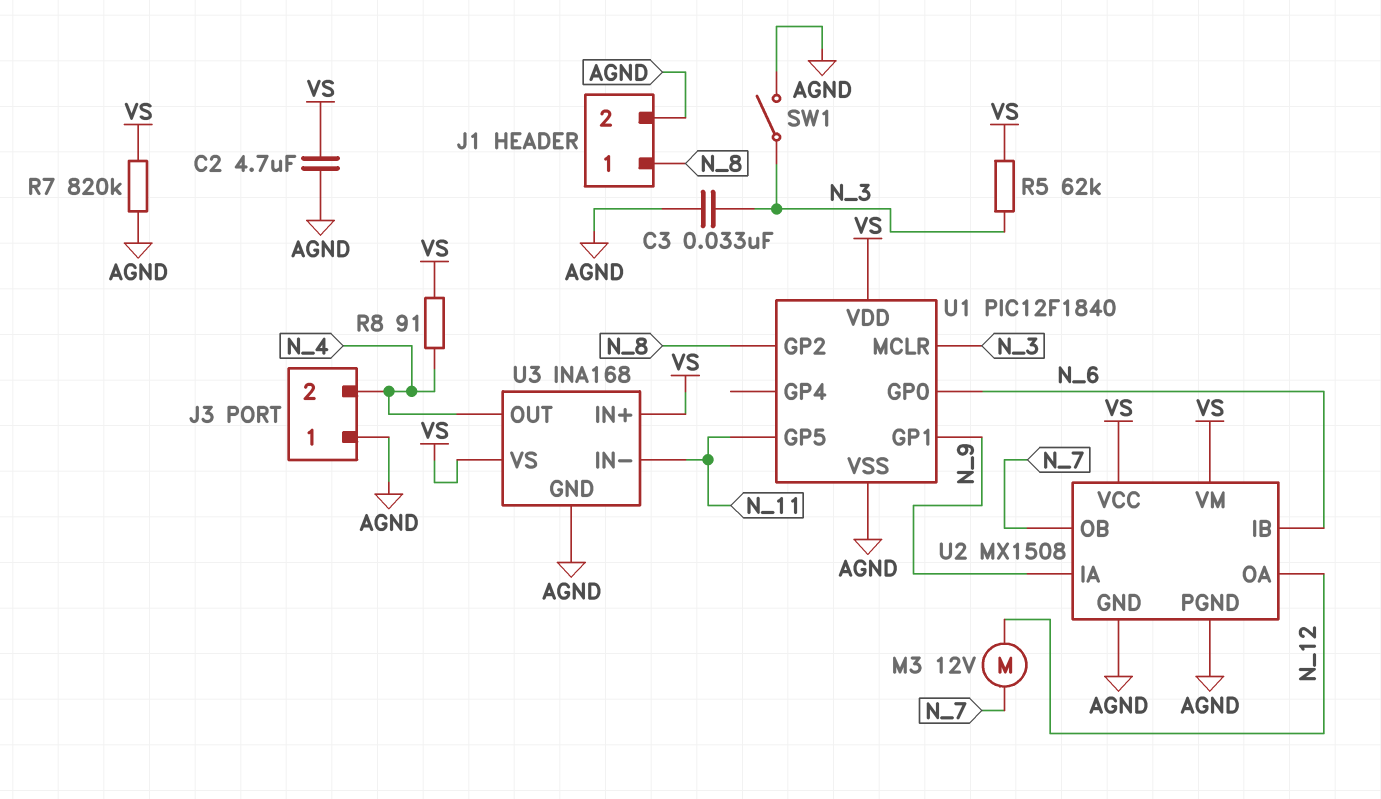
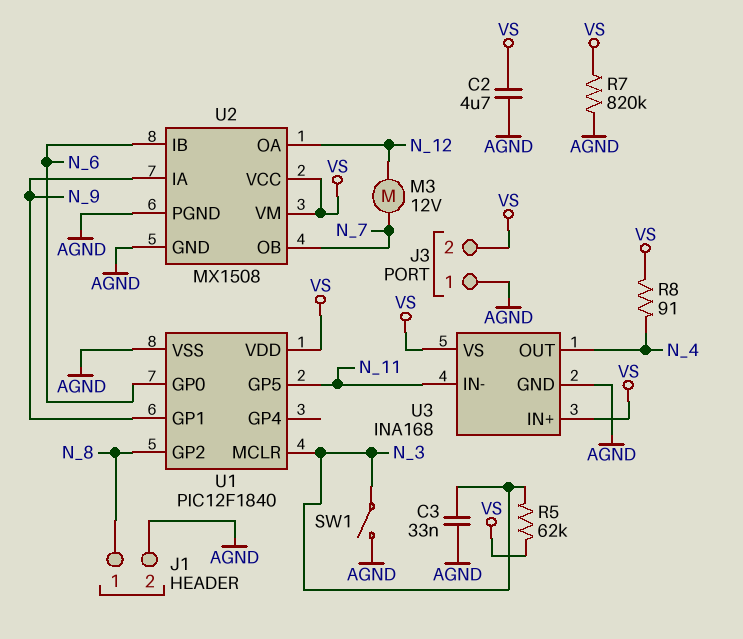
J3 pin 2: N_4 -> VS

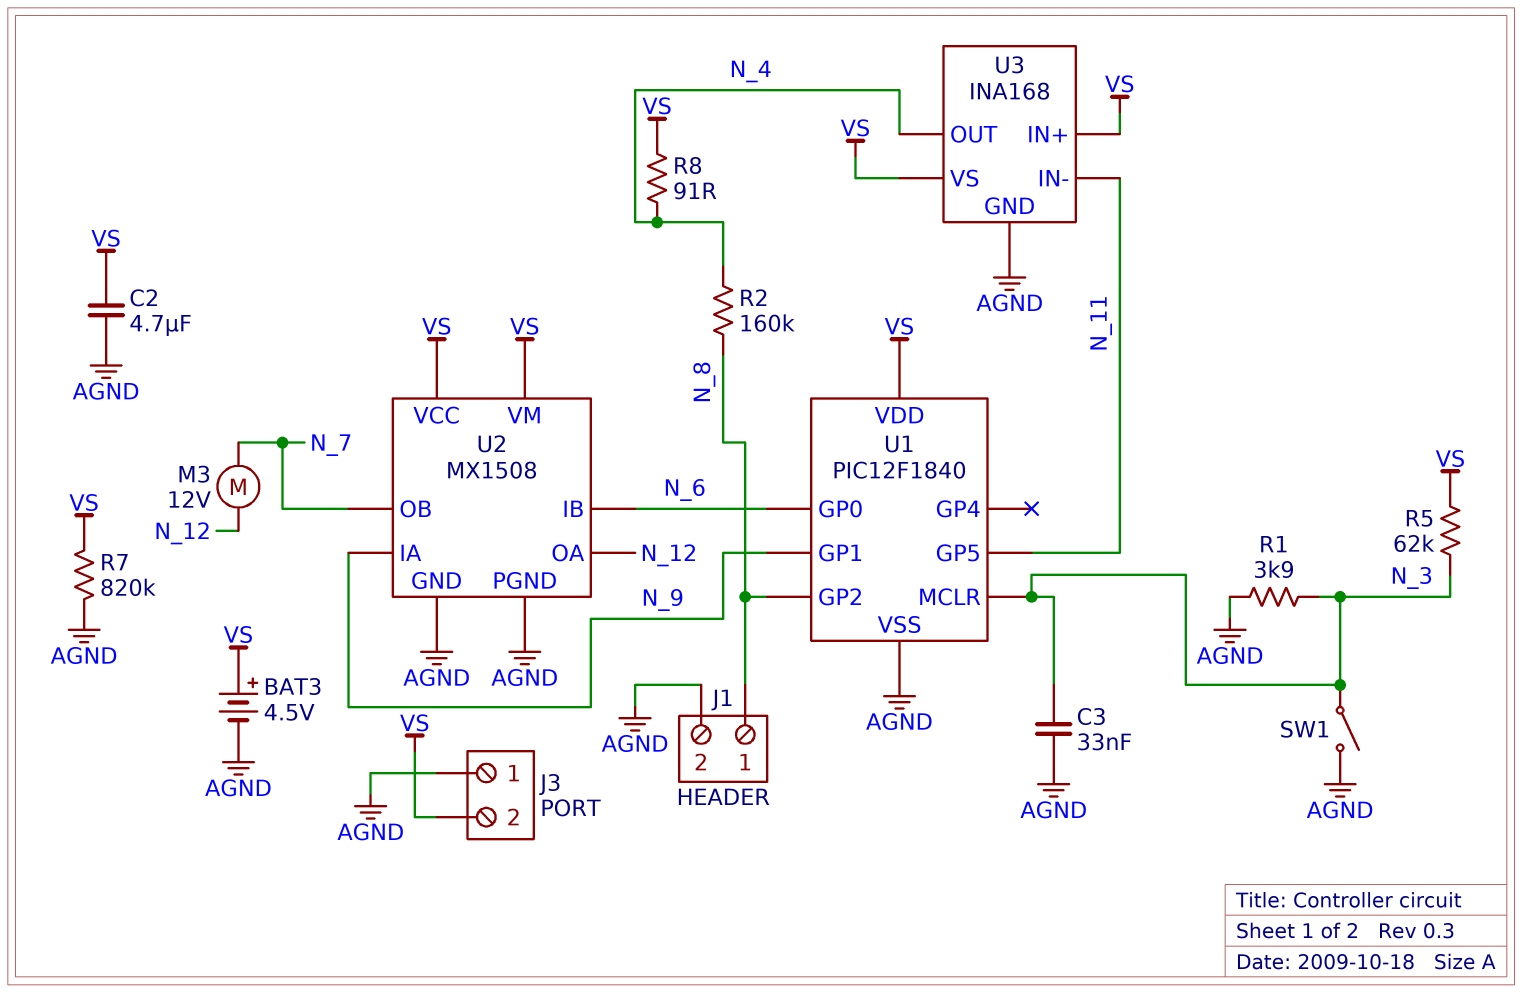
BAT3: none -> 4.5V (plus VS, minus AGND)
R1: none -> 3.9k (AGND, N_3)
R2: none -> 160k (N_4, N_8)

